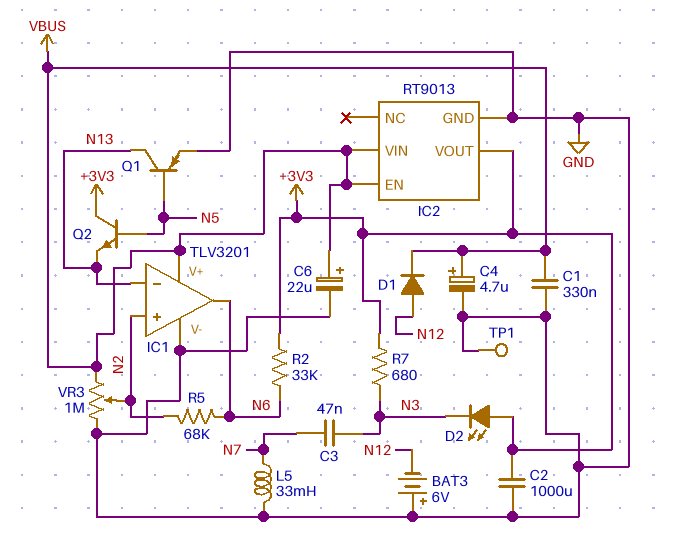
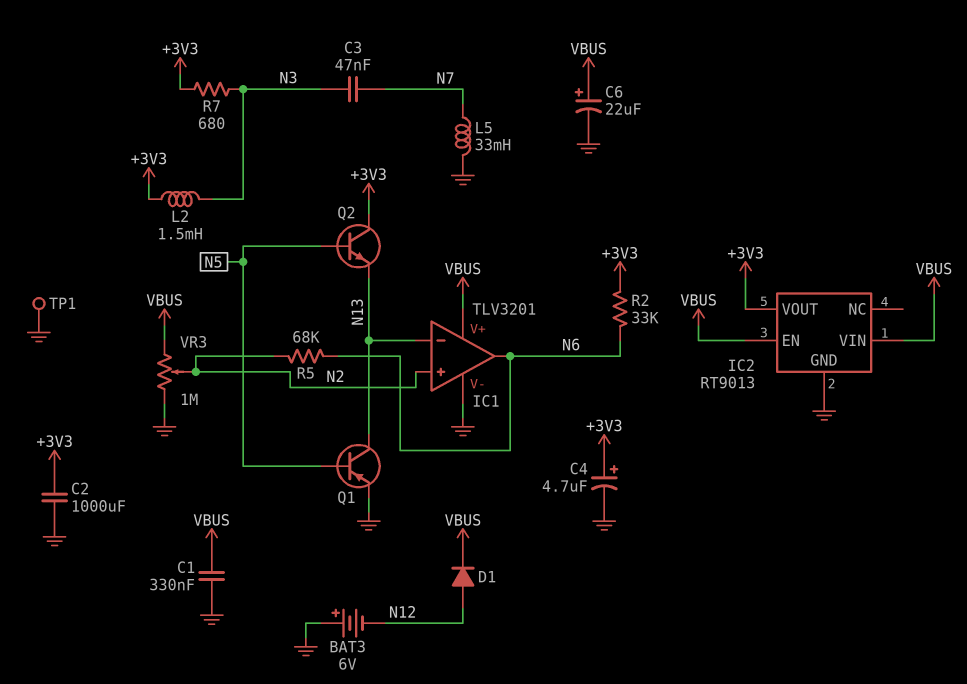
C4: 4.7uF (plus VBUS, minus GND) -> 4.7uF (plus +3V3, minus GND)
D2: LED (A +3V3, K N3) -> none
L2: none -> 1.5mH (+3V3, N3)

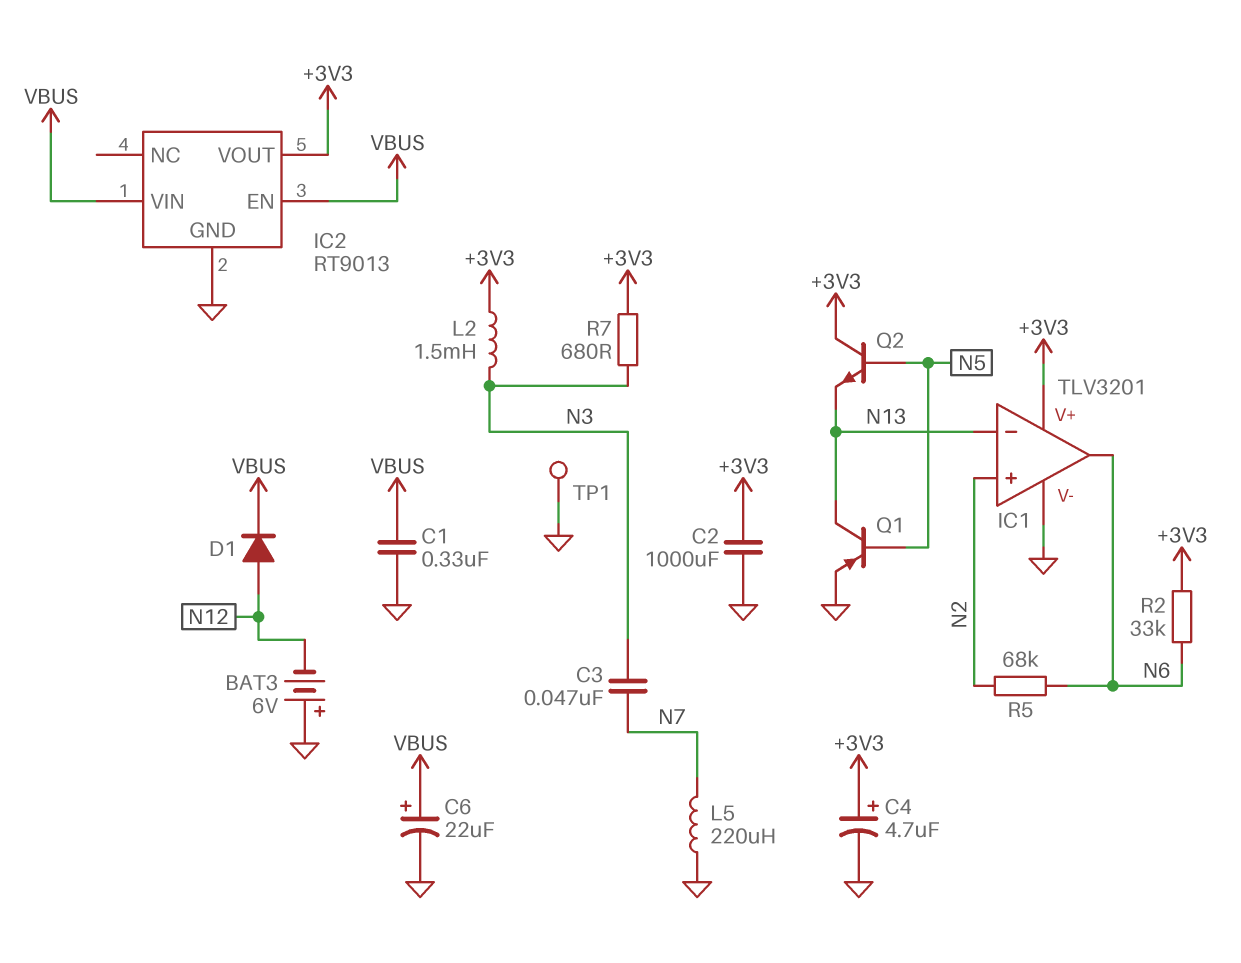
IC1 pin V+: VBUS -> +3V3
L5: 33mH (GND, N7) -> 220uH (GND, N7)
VR3: 1M (GND, VBUS, wiper N2) -> none

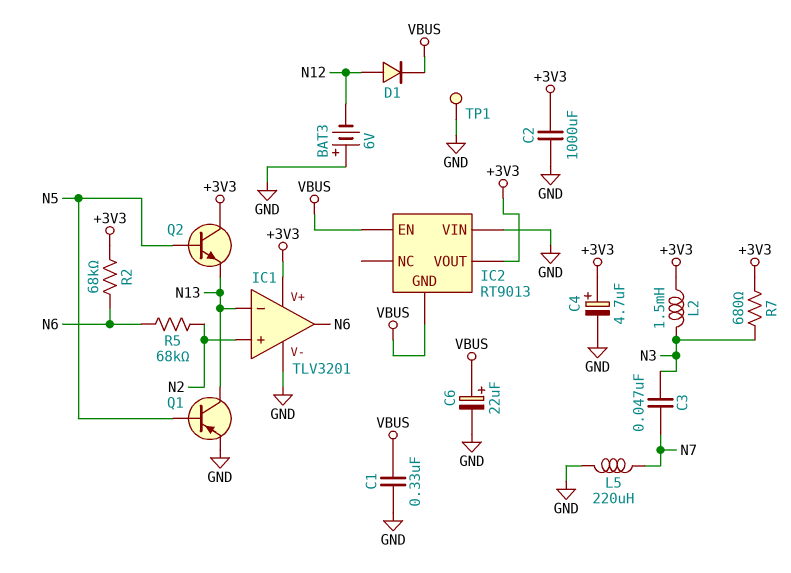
IC2 pin GND: GND -> VBUS
IC2 pin VIN: VBUS -> GND
R2: 33k (+3V3, N6) -> 68k (+3V3, N6)

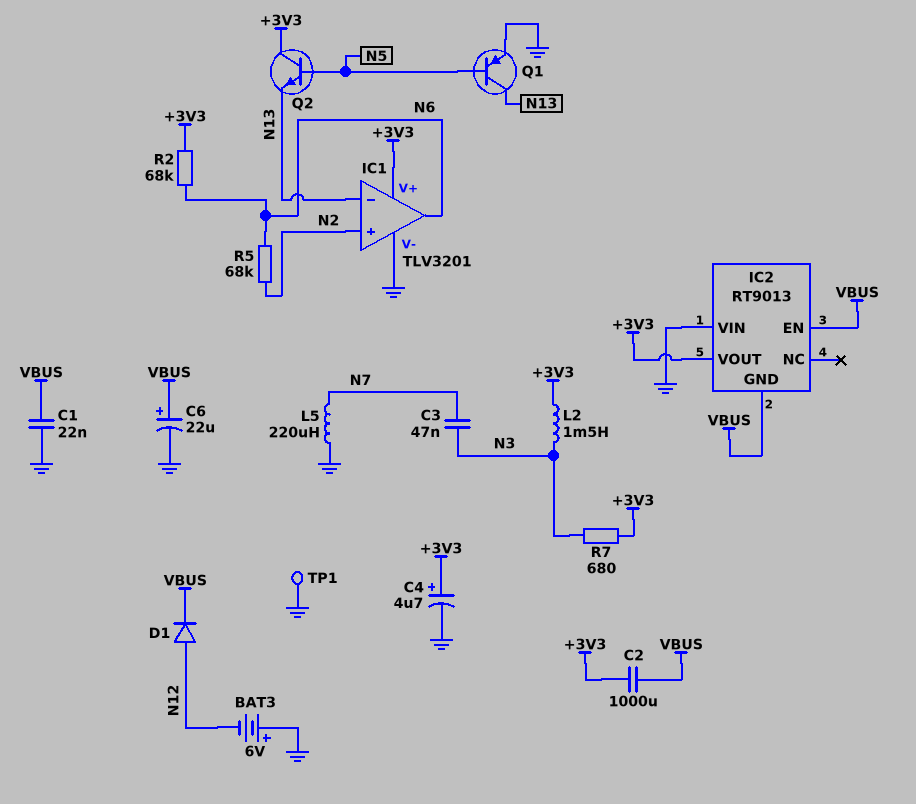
C1: 330nF (GND, VBUS) -> 22nF (GND, VBUS)
C2: 1000uF (+3V3, GND) -> 1000uF (+3V3, VBUS)

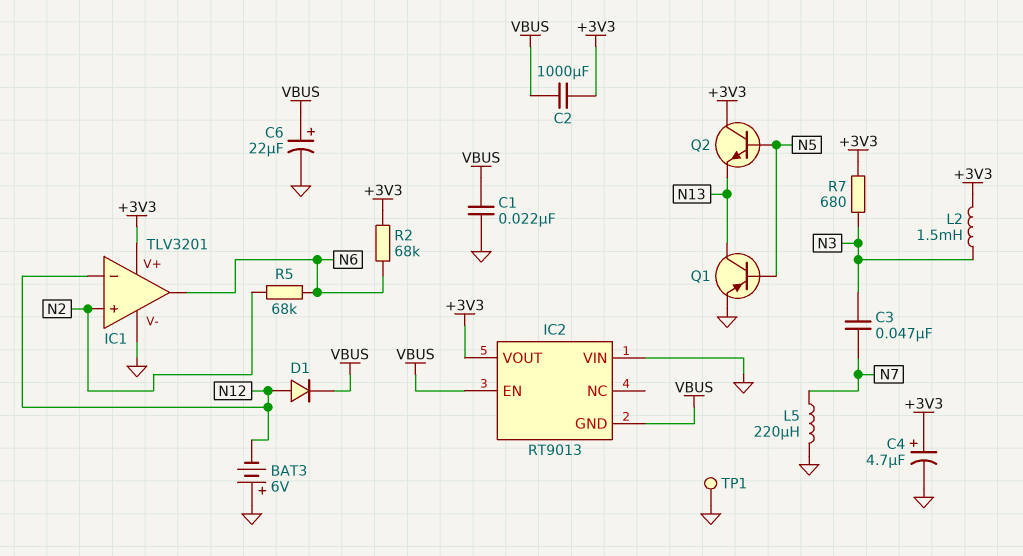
IC1 pin in-: N13 -> N12

